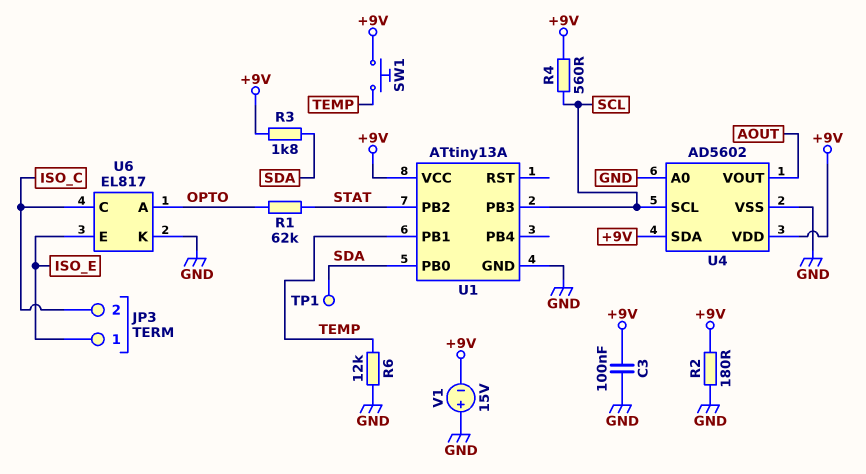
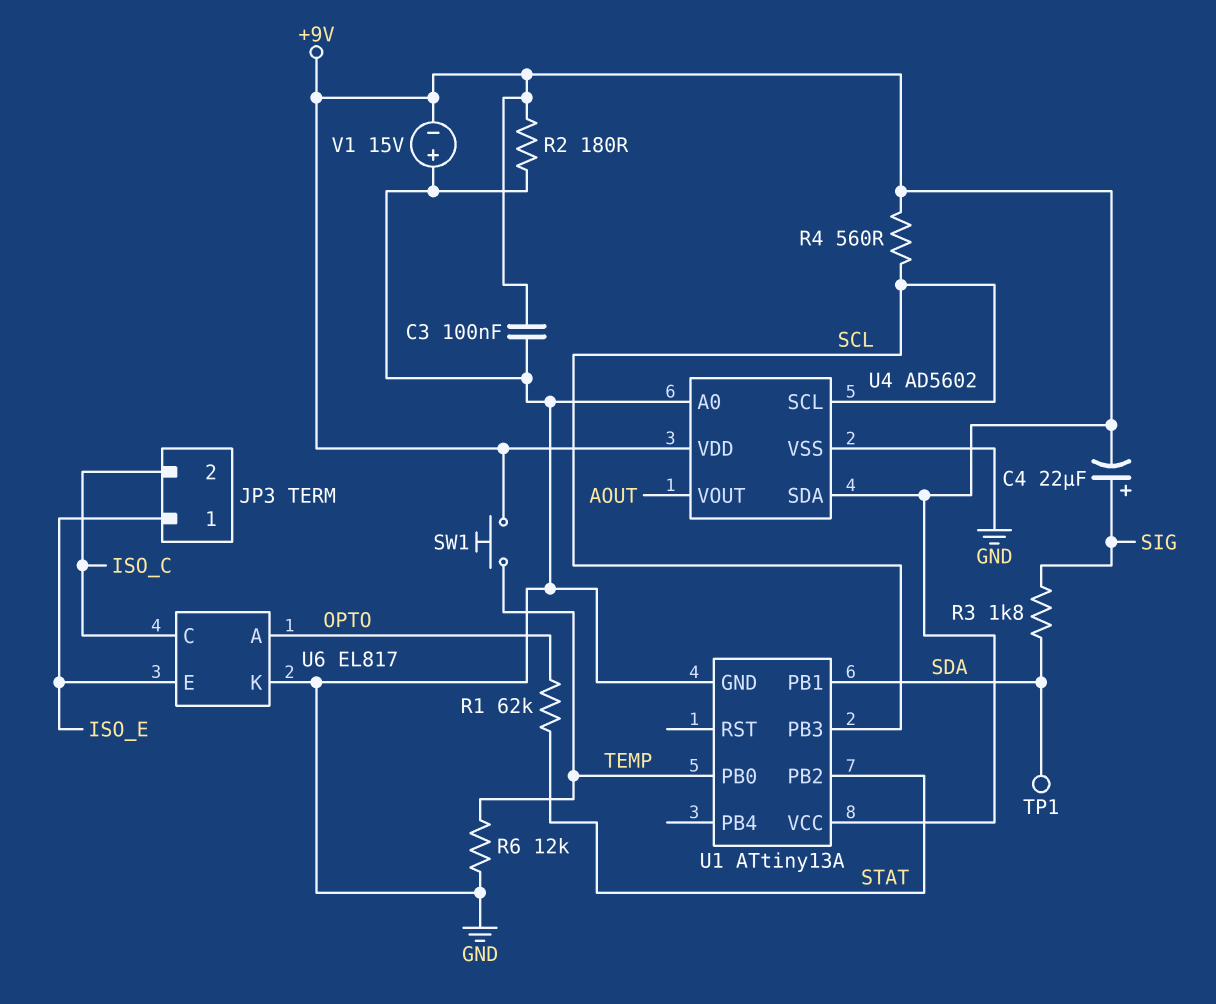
C4: none -> 22uF (plus SIG, minus +9V)
R3: 1.8k (+9V, SDA) -> 1.8k (SDA, SIG)
U1 pin PB0: SDA -> TEMP
U1 pin PB1: TEMP -> SDA

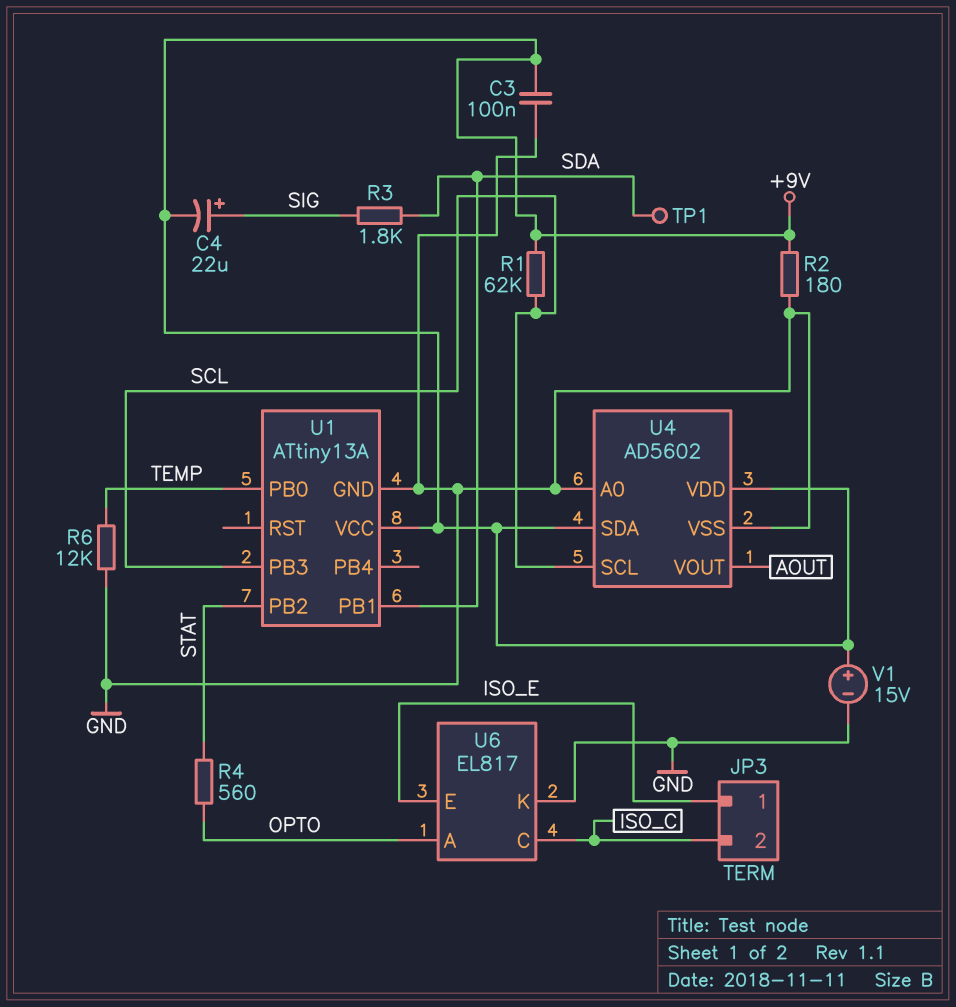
R1: 62k (OPTO, STAT) -> 62k (+9V, SCL)
R4: 560 (+9V, SCL) -> 560 (OPTO, STAT)
SW1: button (+9V, TEMP) -> none
V1: 15V (plus GND, minus +9V) -> 15V (plus +9V, minus GND)

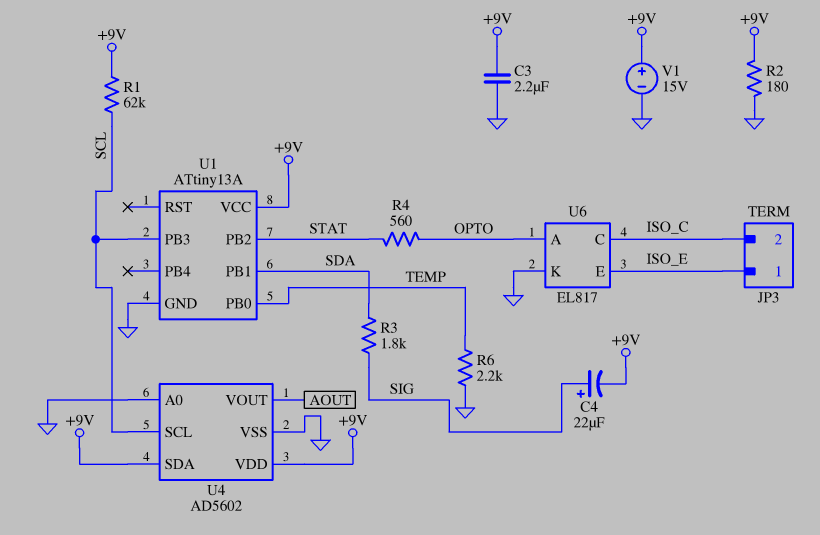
C3: 100nF (+9V, GND) -> 2.2uF (+9V, GND)
R6: 12k (GND, TEMP) -> 2.2k (GND, TEMP)
TP1: test point (SDA) -> none

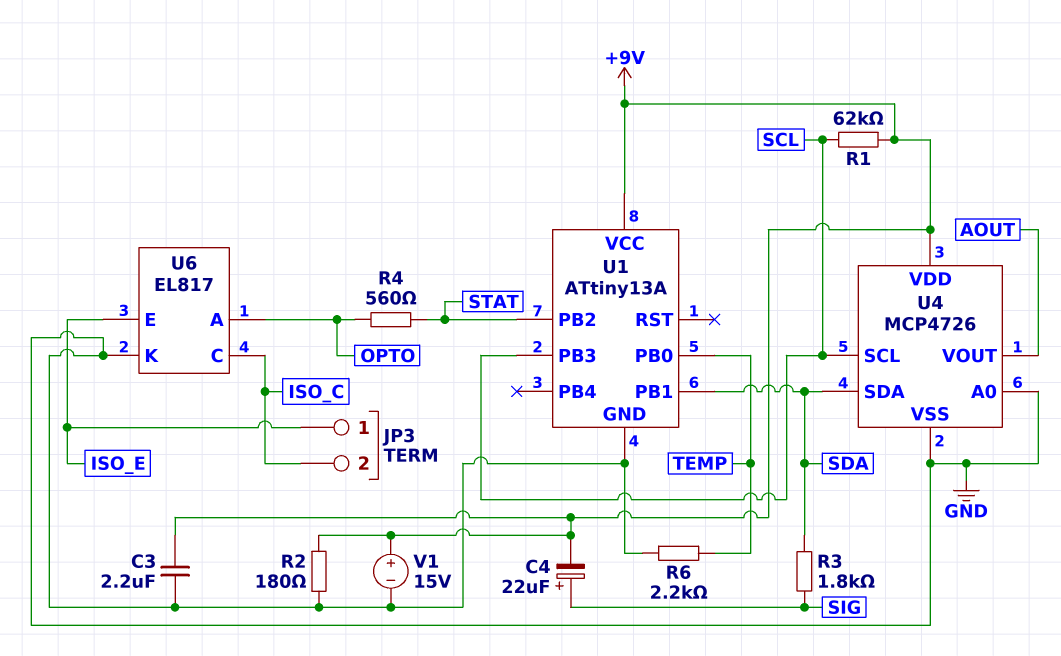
U4: AD5602 -> MCP4726
U4 pin SDA: +9V -> SDA

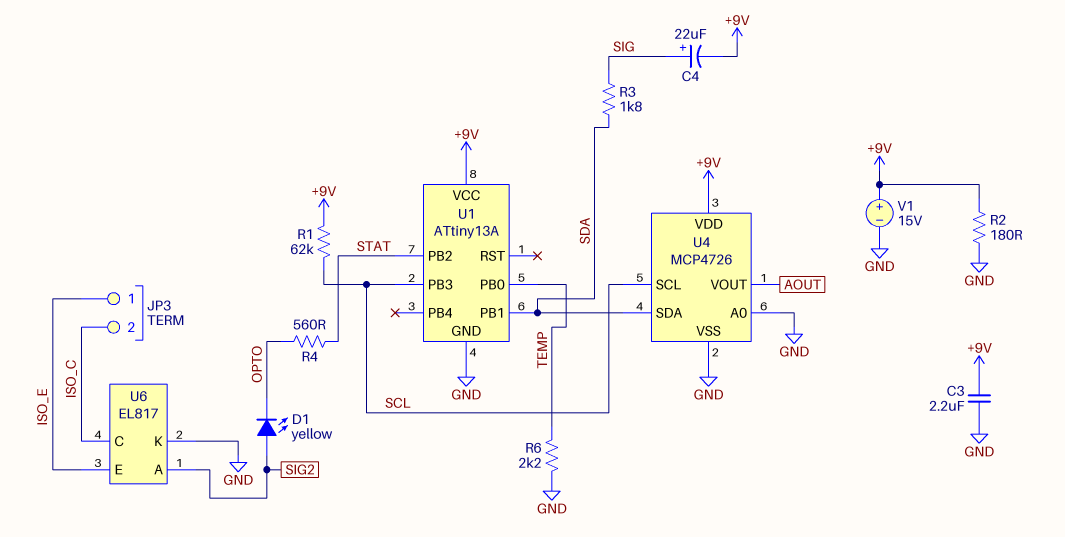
D1: none -> LED yellow (A SIG2, K OPTO)
U6 pin A: OPTO -> SIG2

